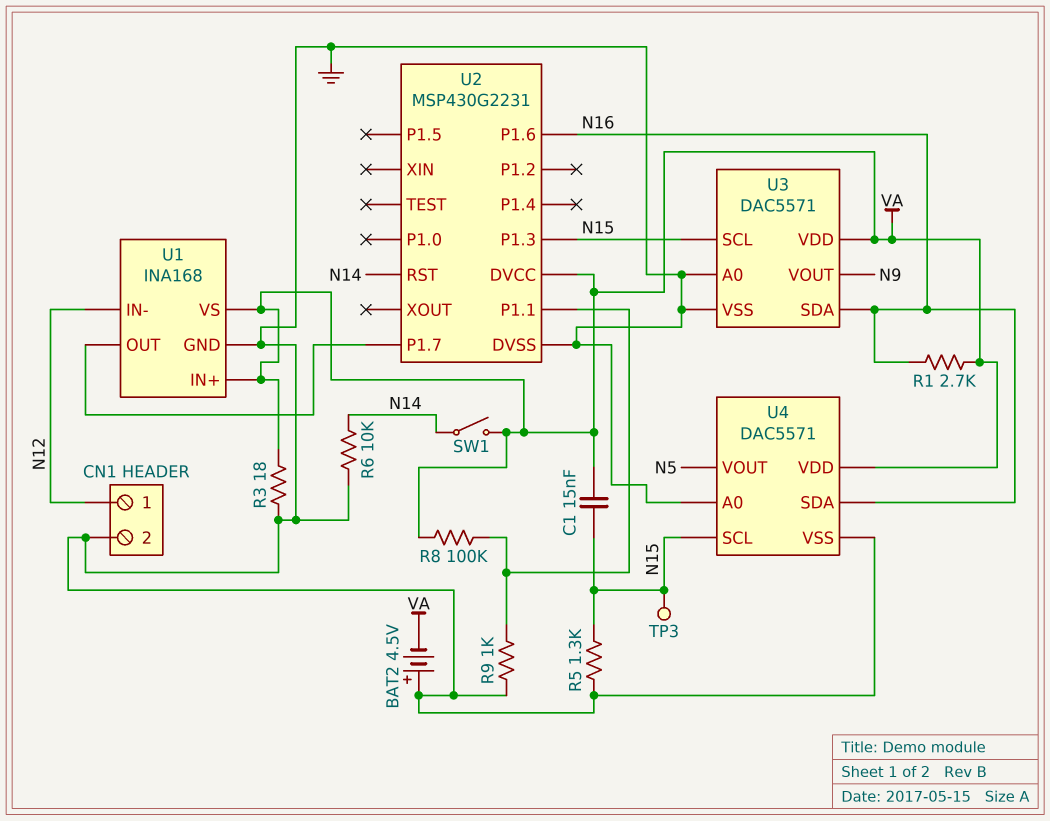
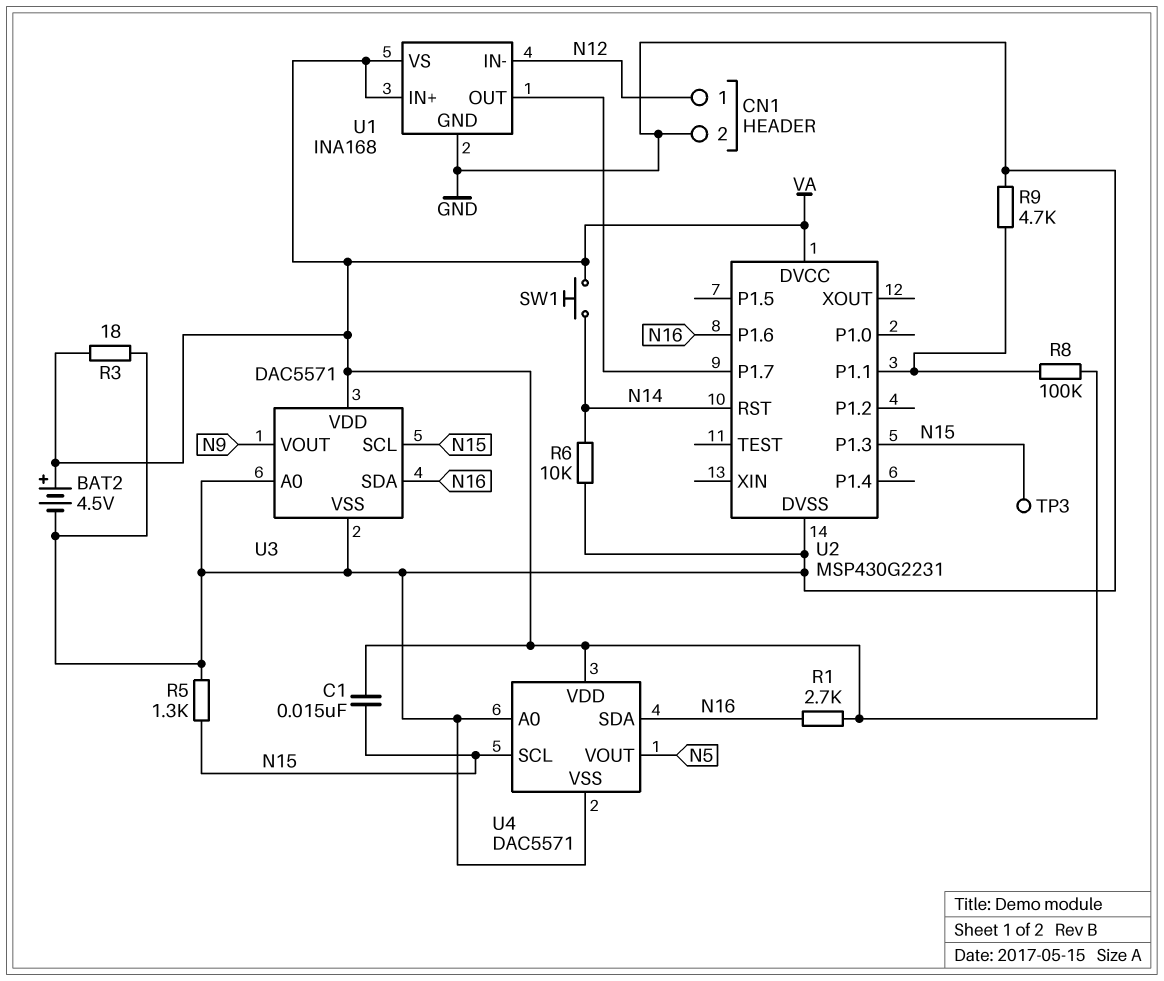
BAT2: 4.5V (plus GND, minus VA) -> 4.5V (plus VA, minus GND)
R9: 1k (GND, U2/P1.1) -> 4.7k (GND, U2/P1.1)
SW1: switch (N14, VA) -> button (N14, VA)

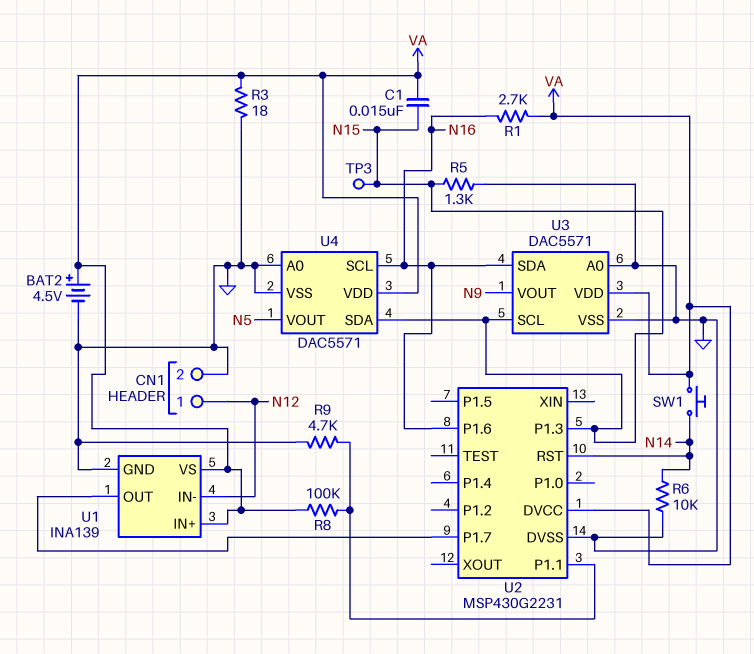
U1: INA168 -> INA139
U4 pin SCL: N15 -> N16
U4 pin SDA: N16 -> N15

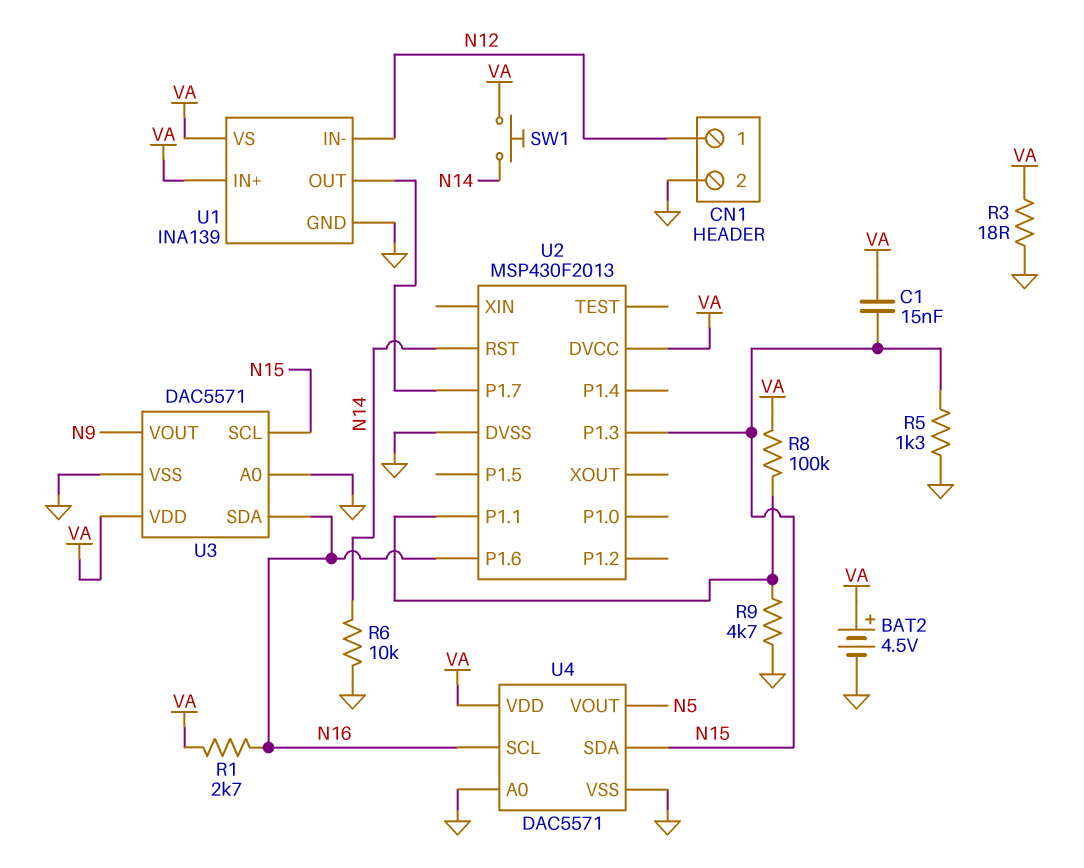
TP3: test point (N15) -> none
U2: MSP430G2231 -> MSP430F2013

